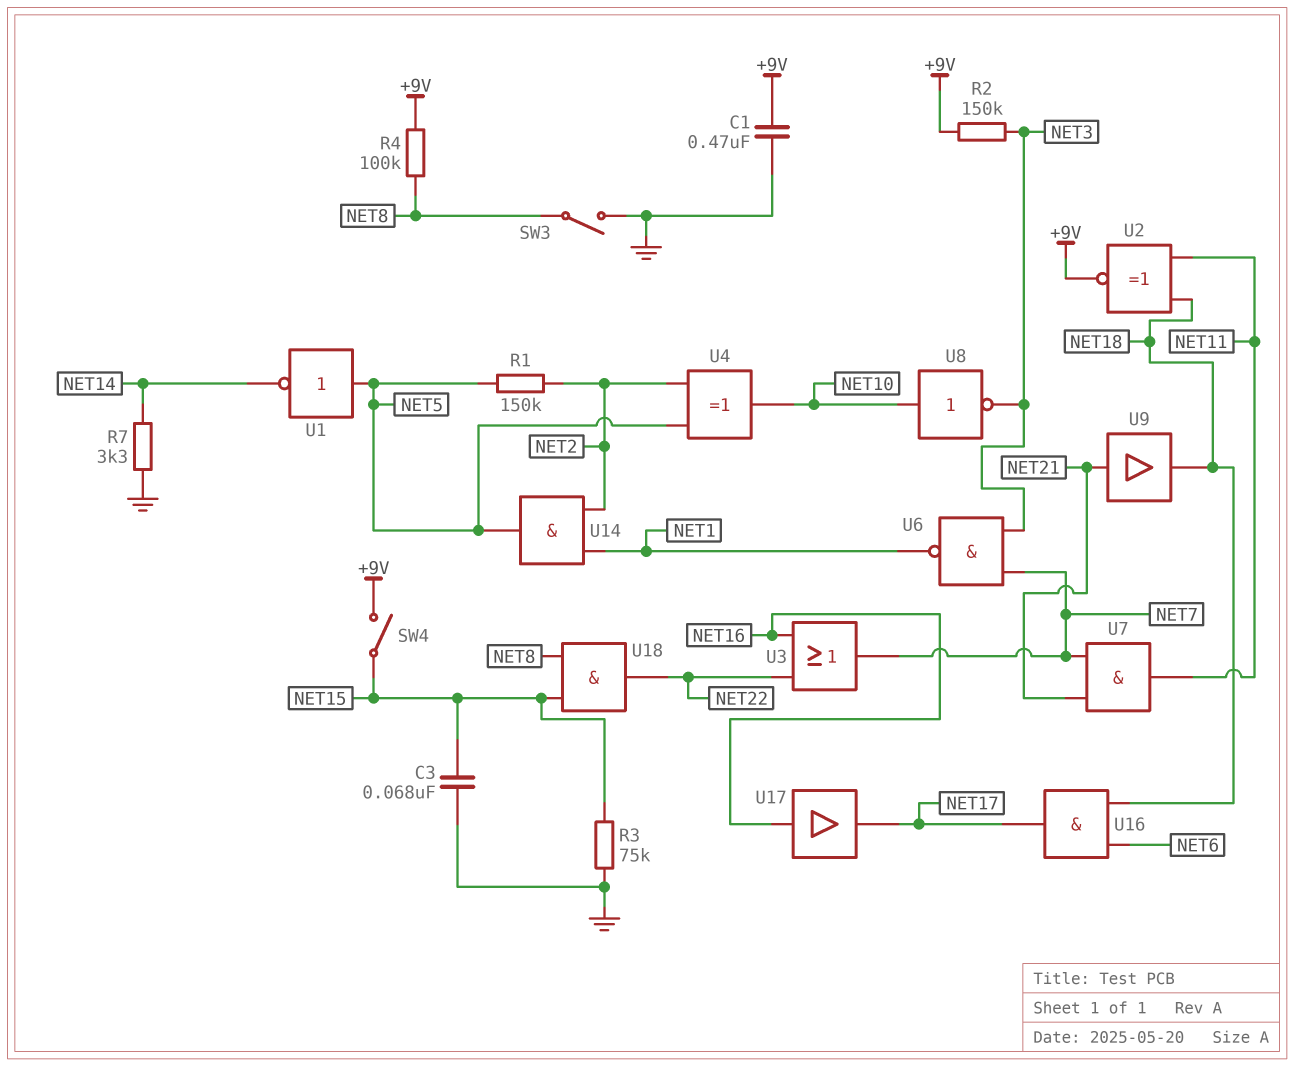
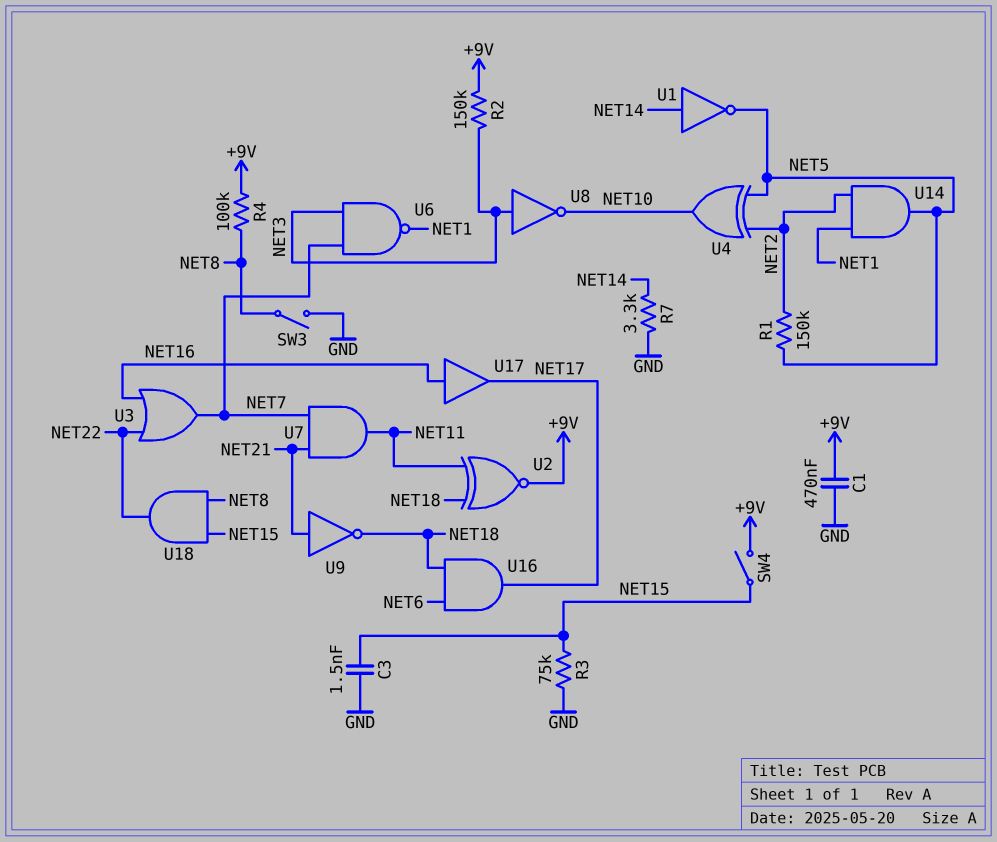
C3: 68nF (GND, NET15) -> 1.5nF (GND, NET15)
U1: NOT (in NET5, out NET14) -> NOT (in NET14, out NET5)
U8: NOT (in NET10, out NET3) -> NOT (in NET3, out NET10)
U9: buffer (in NET21, out NET18) -> NOT (in NET21, out NET18)

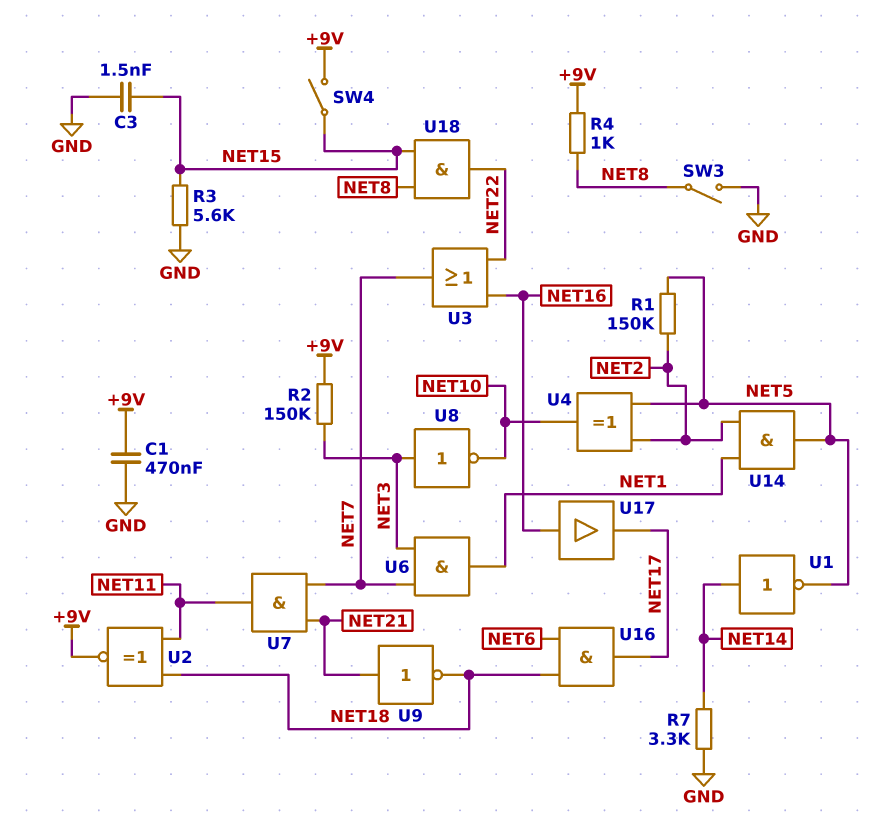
R3: 75k (GND, NET15) -> 5.6k (GND, NET15)
R4: 100k (+9V, NET8) -> 1k (+9V, NET8)
U6: NAND (in NET3, in NET7, out NET1) -> AND (in NET3, in NET7, out NET1)

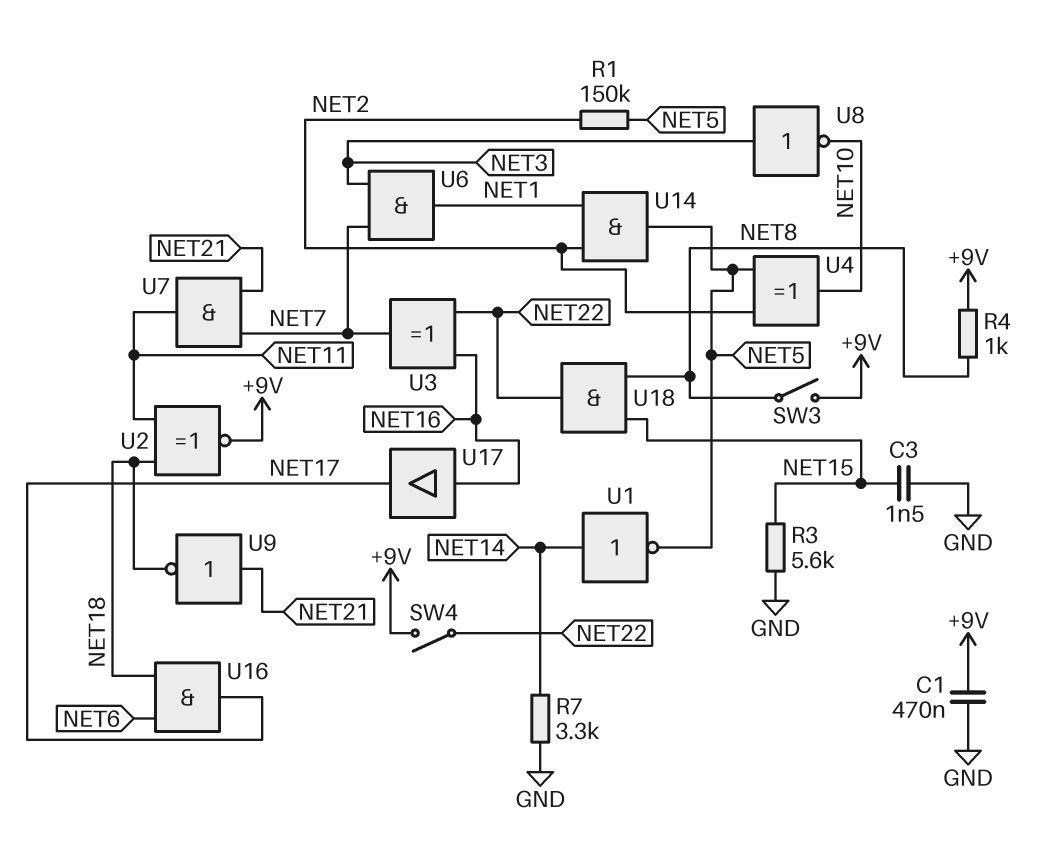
R2: 150k (+9V, NET3) -> none
SW3: switch (GND, NET8) -> switch (+9V, NET8)
SW4: switch (+9V, NET15) -> switch (+9V, NET22)
U3: OR (in NET16, in NET22, out NET7) -> XOR (in NET16, in NET22, out NET7)

